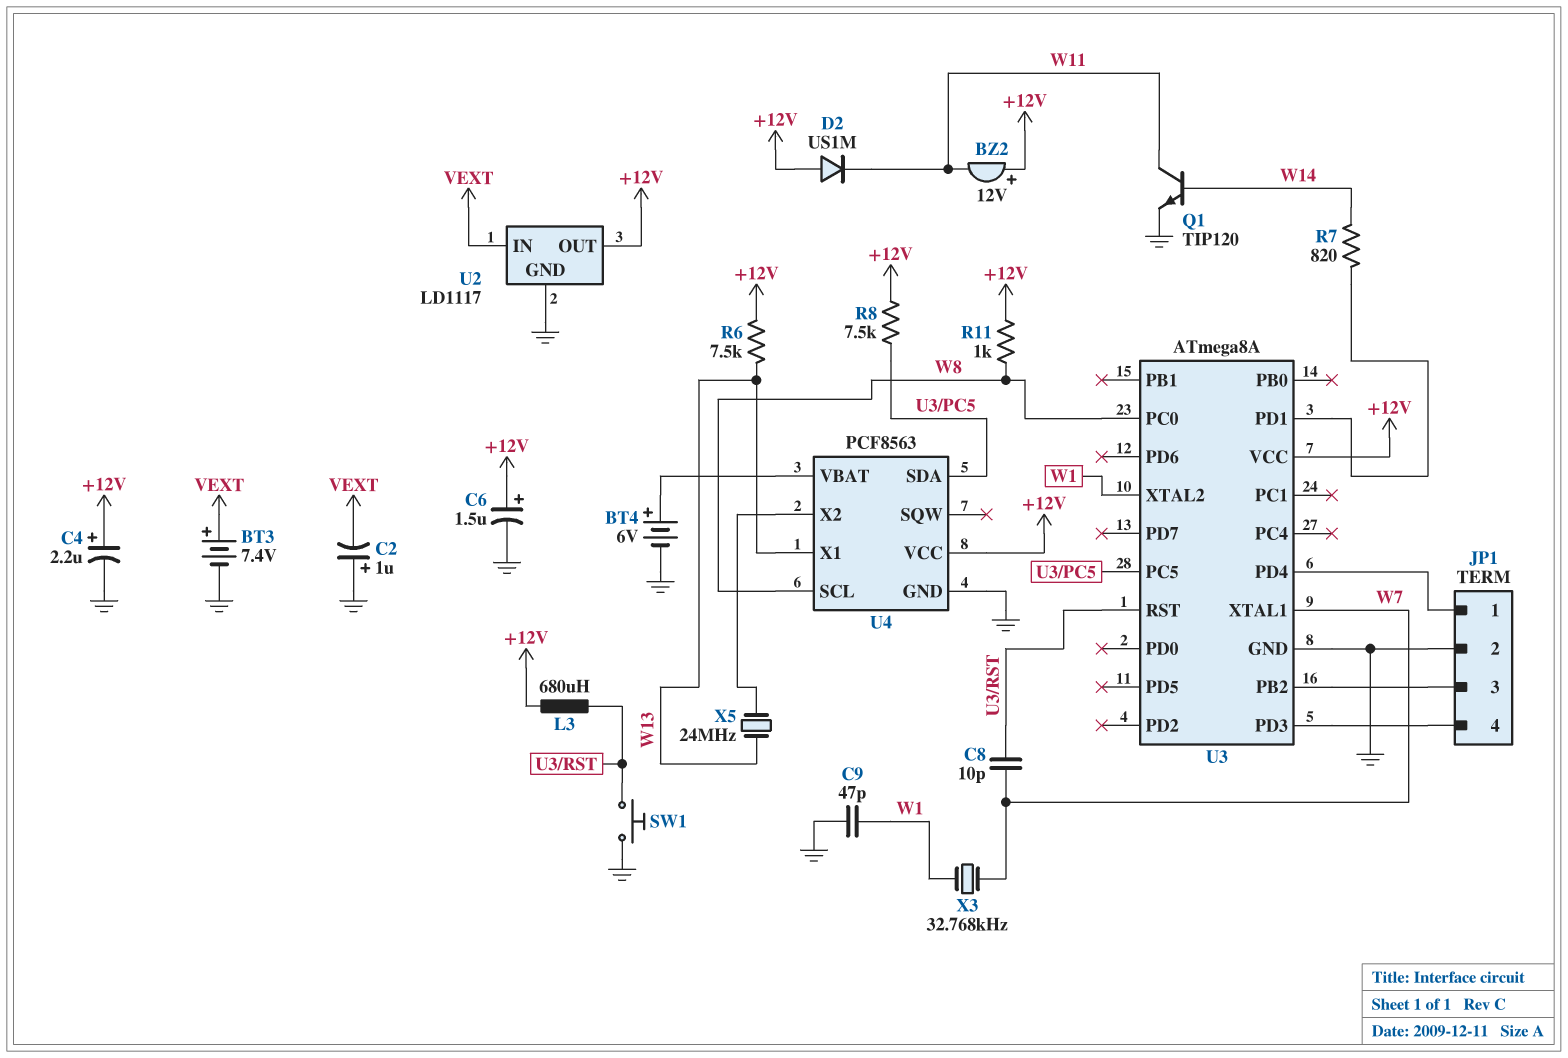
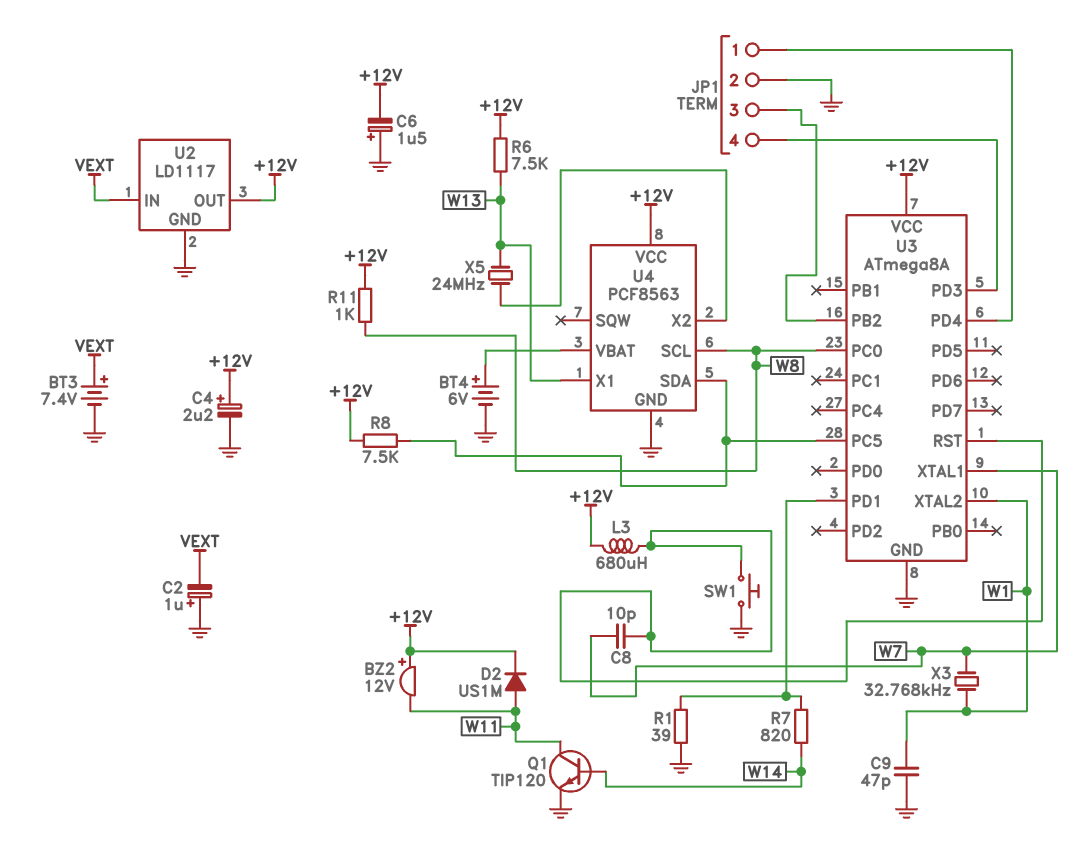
C6: 1.5uF (plus +12V, minus GND) -> 1.5uF (plus GND, minus +12V)
D2: diode US1M (A +12V, K W11) -> diode US1M (A W11, K +12V)
R1: none -> 39 (GND, U3/PD1)

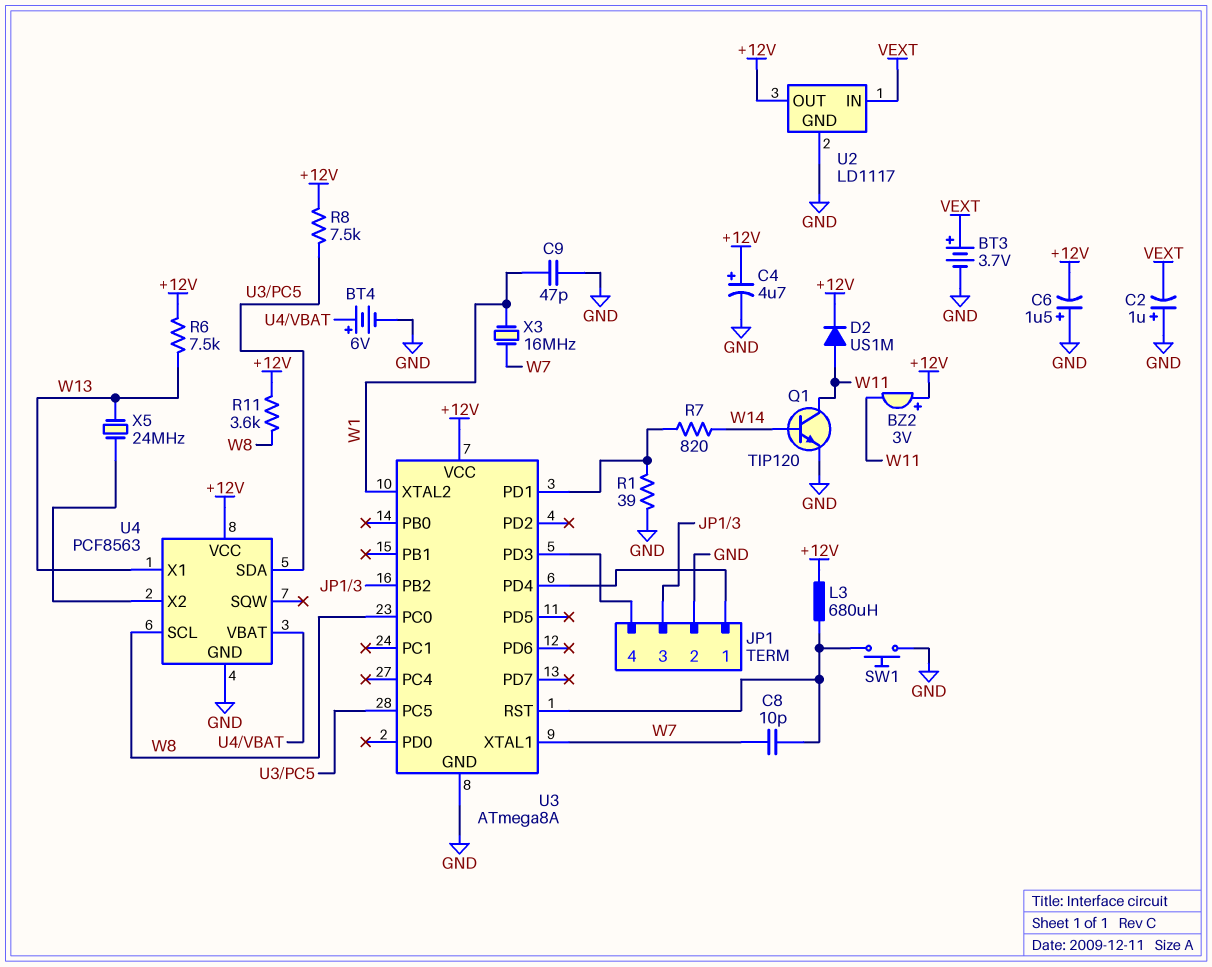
BT3: 7.4V (plus VEXT, minus GND) -> 3.7V (plus VEXT, minus GND)
BZ2: buzzer 12V (plus +12V, minus W11) -> buzzer 3V (plus +12V, minus W11)
C4: 2.2uF (plus +12V, minus GND) -> 4.7uF (plus +12V, minus GND)
R11: 1k (+12V, W8) -> 3.6k (+12V, W8)
X3: 32.768kHz (W1, W7) -> 16MHz (W1, W7)

